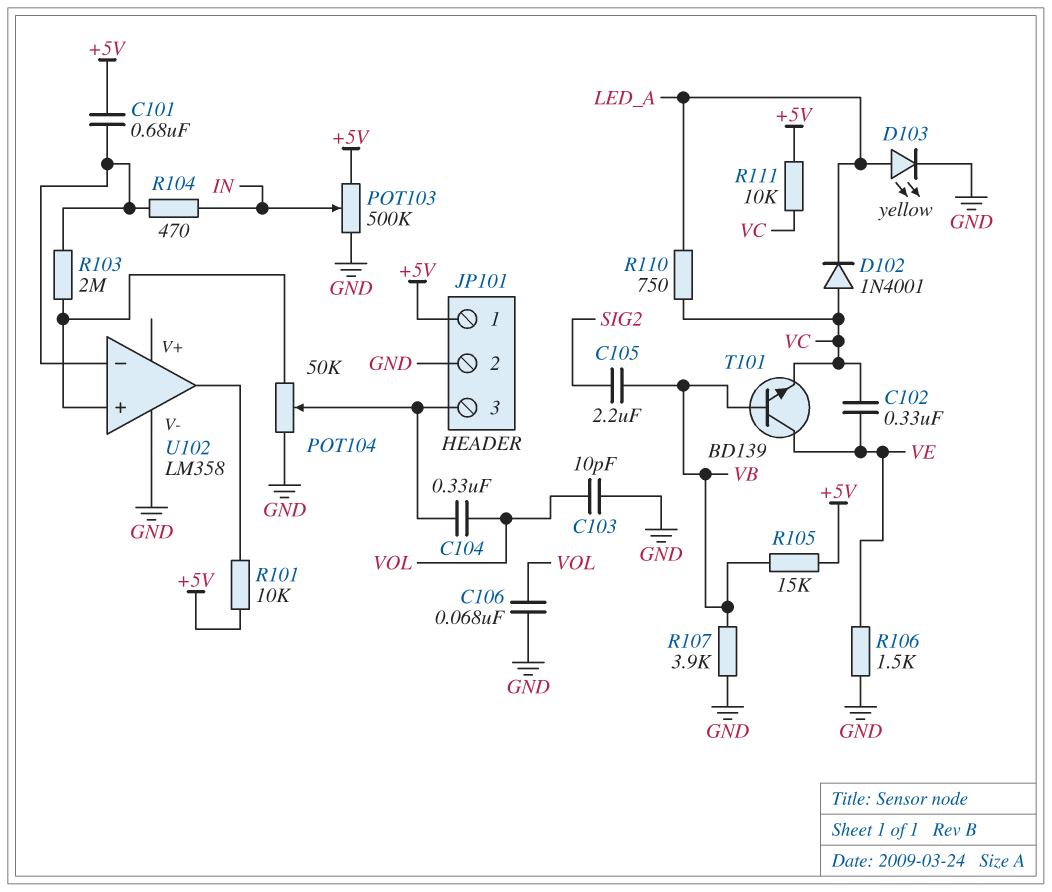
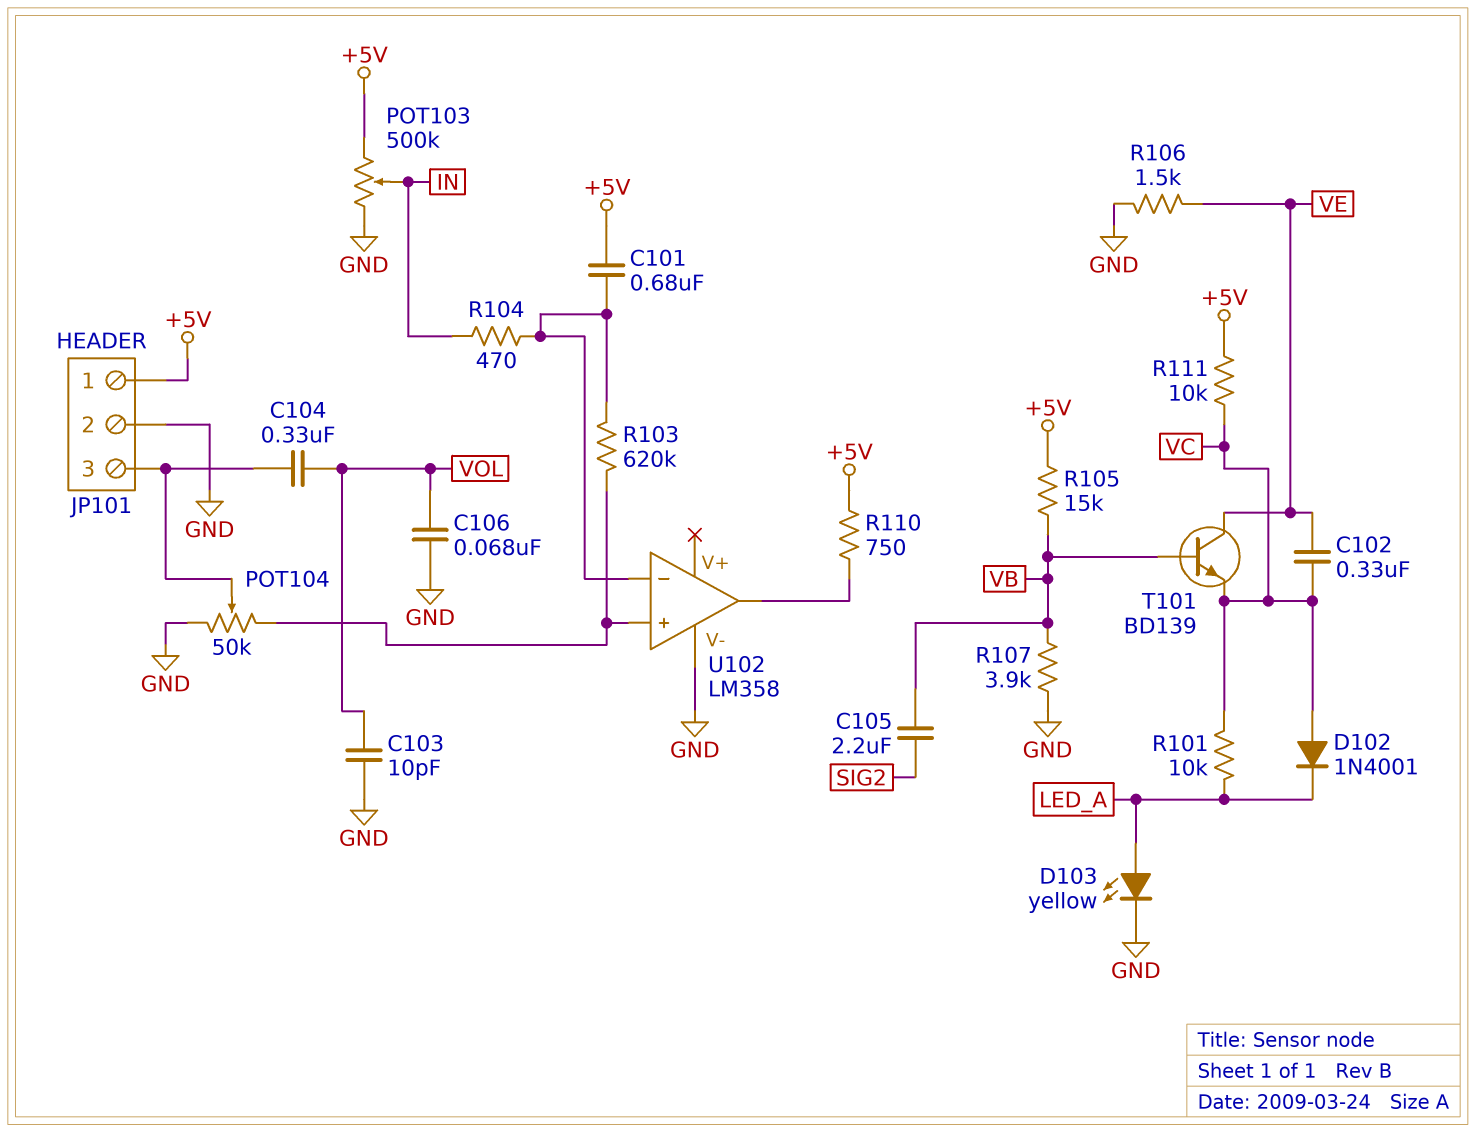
R101: 10k (+5V, U102/out) -> 10k (LED_A, VC)
R103: 2M (U102/in+, U102/in-) -> 620k (U102/in+, U102/in-)
R110: 750 (LED_A, VC) -> 750 (+5V, U102/out)

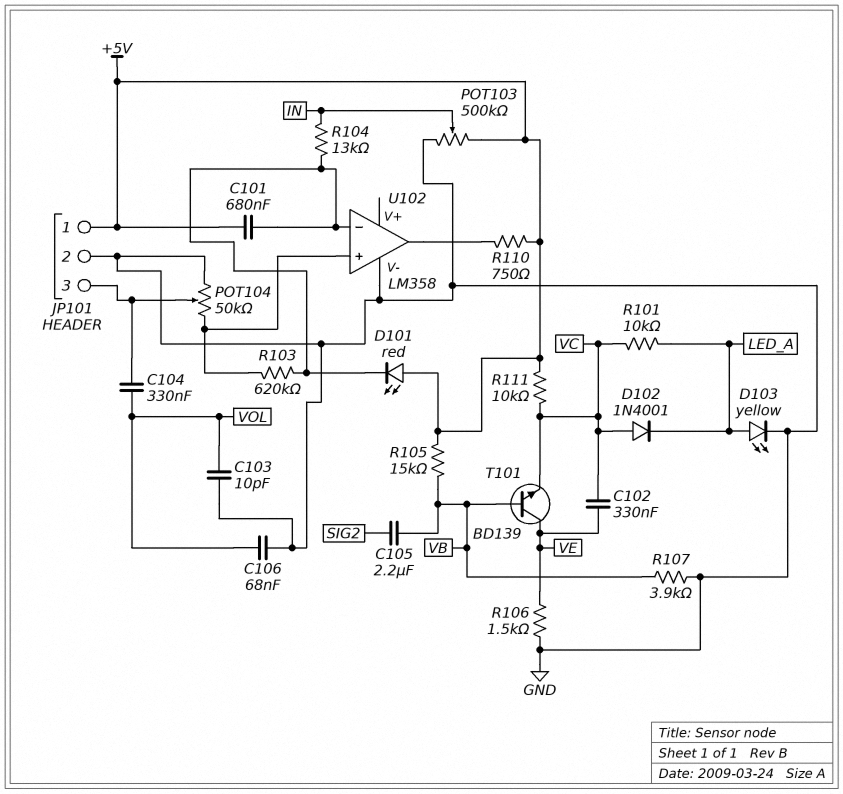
D101: none -> LED red (A +5V, K U102/in-)
R104: 470 (IN, U102/in-) -> 13k (IN, U102/in-)

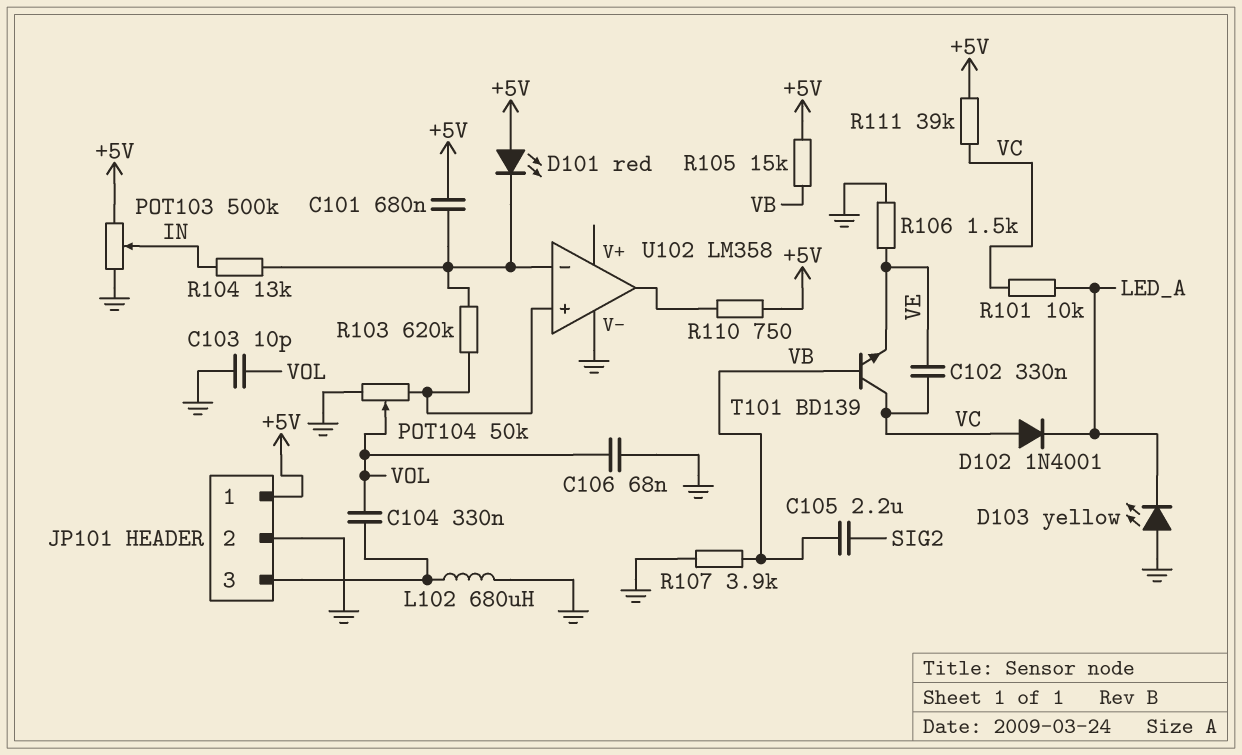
D103: LED yellow (A LED_A, K GND) -> LED yellow (A GND, K LED_A)
L102: none -> 680uH (GND, JP101/3)
POT104: 50k (GND, U102/in+, wiper JP101/3) -> 50k (GND, U102/in+, wiper VOL)
R111: 10k (+5V, VC) -> 39k (+5V, VC)
T101: NPN BD139 (B VB, C VE, E VC) -> NPN BD139 (B VB, C VC, E VE)

